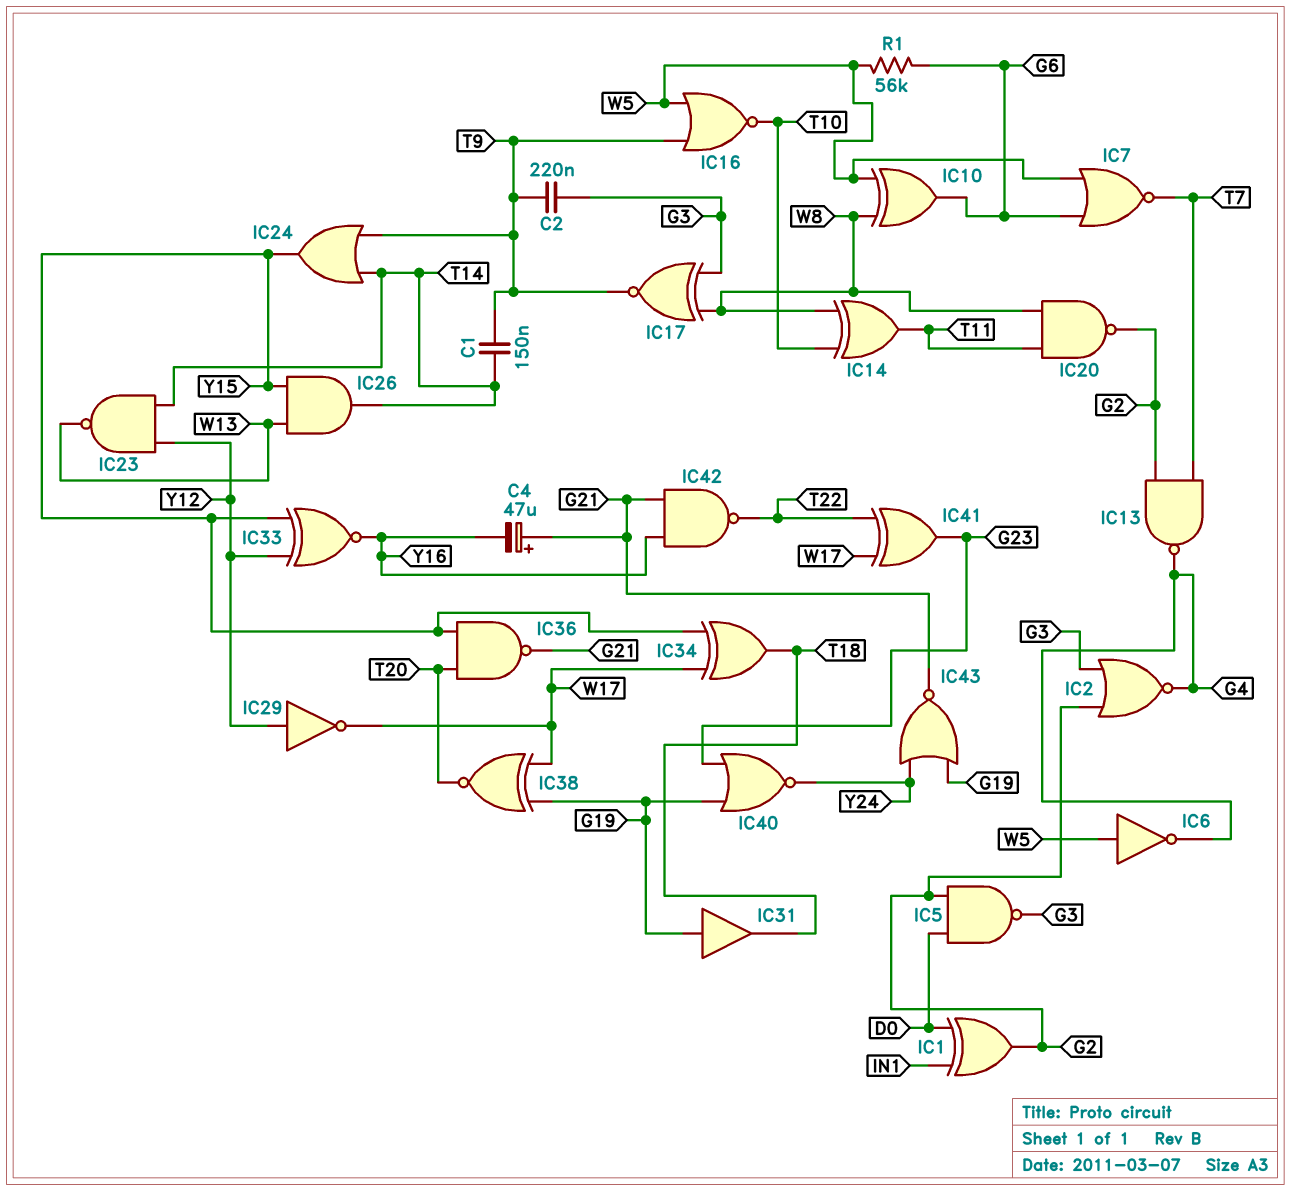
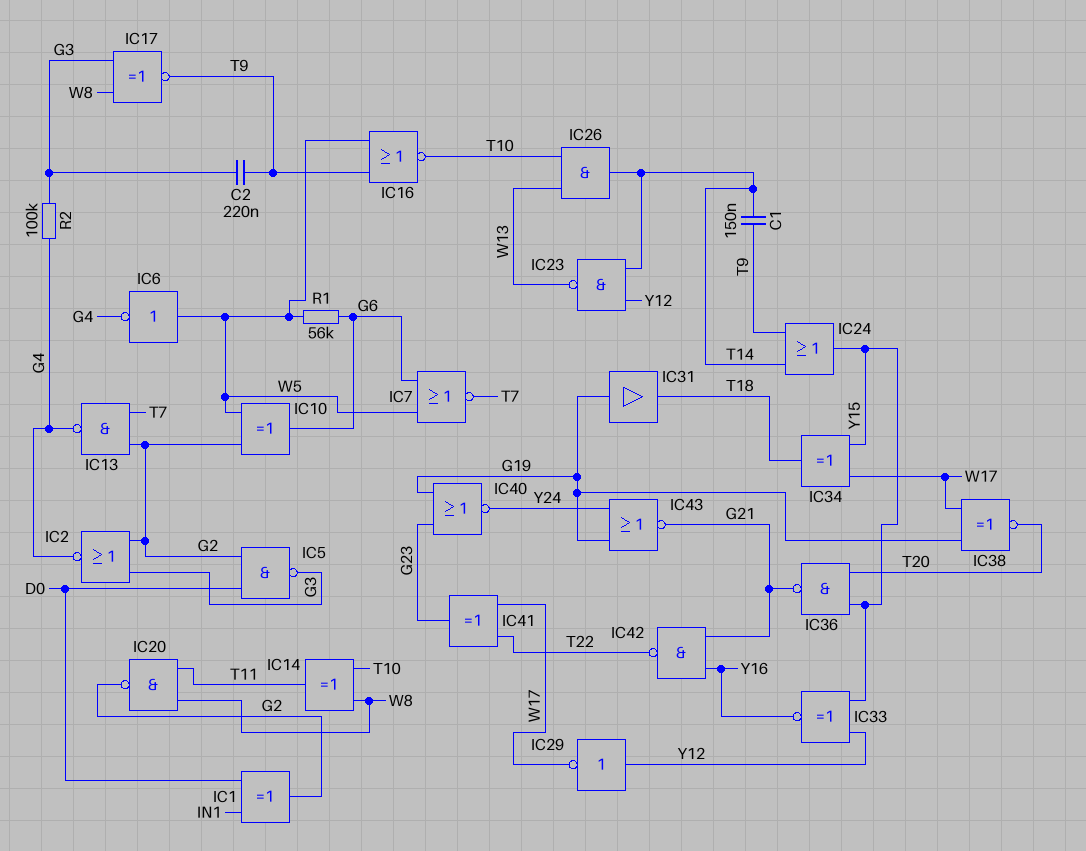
C4: 47uF (plus G21, minus Y16) -> none
IC10: XOR (in W5, in W8, out G6) -> XOR (in G2, in W5, out G6)
IC26: AND (in W13, in Y15, out T14) -> AND (in T10, in W13, out T14)
R2: none -> 100k (G3, G4)

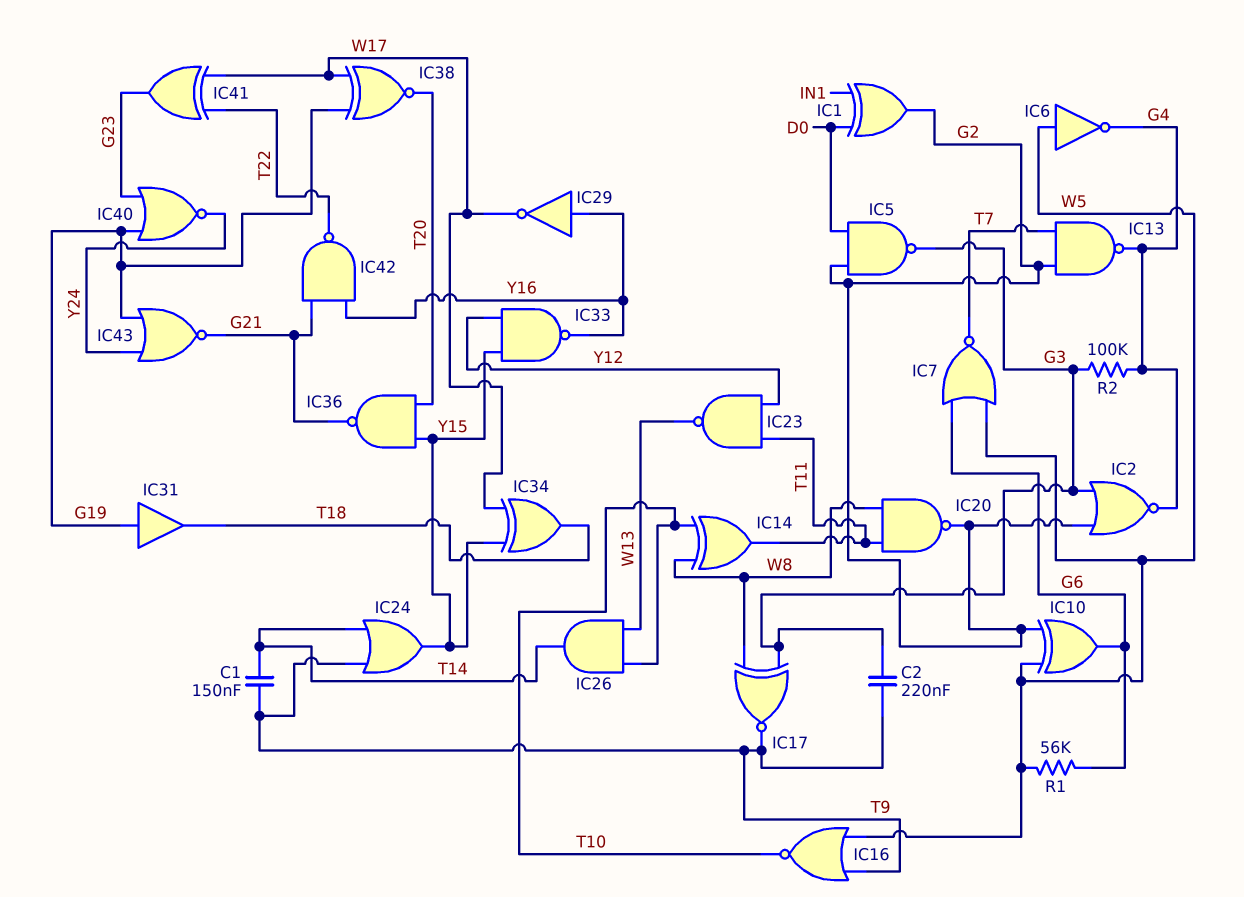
IC23: NAND (in T14, in Y12, out W13) -> NAND (in T11, in Y12, out W13)
IC29: NOT (in Y12, out W17) -> NOT (in Y16, out W17)
IC33: XNOR (in Y12, in Y15, out Y16) -> NAND (in Y12, in Y15, out Y16)

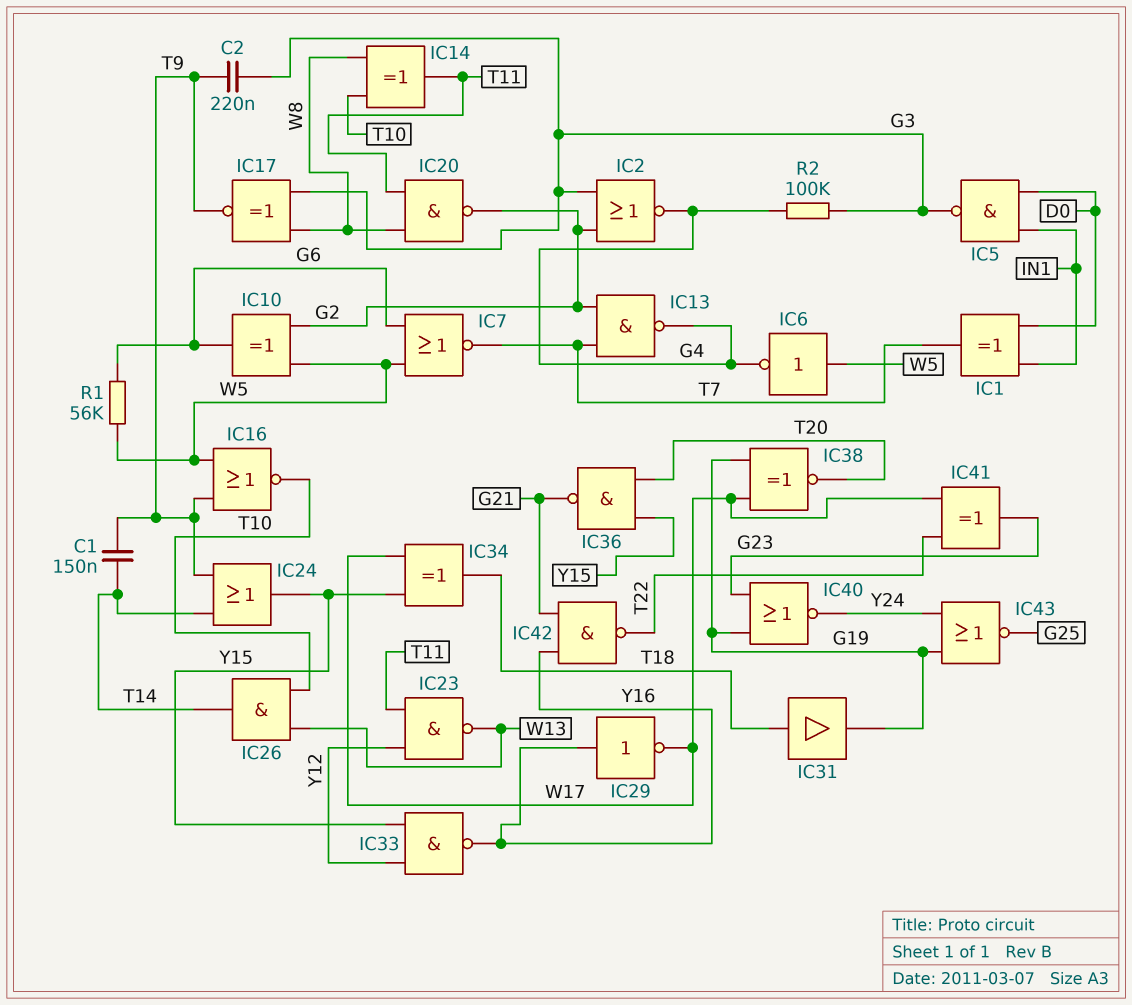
IC1: XOR (in D0, in IN1, out G2) -> XOR (in D0, in IN1, out T7)
IC5: NAND (in D0, in G2, out G3) -> NAND (in D0, in IN1, out G3)
IC31: buffer (in G19, out T18) -> buffer (in T18, out G19)
IC43: NOR (in G19, in Y24, out G21) -> NOR (in G19, in Y24, out G25)

